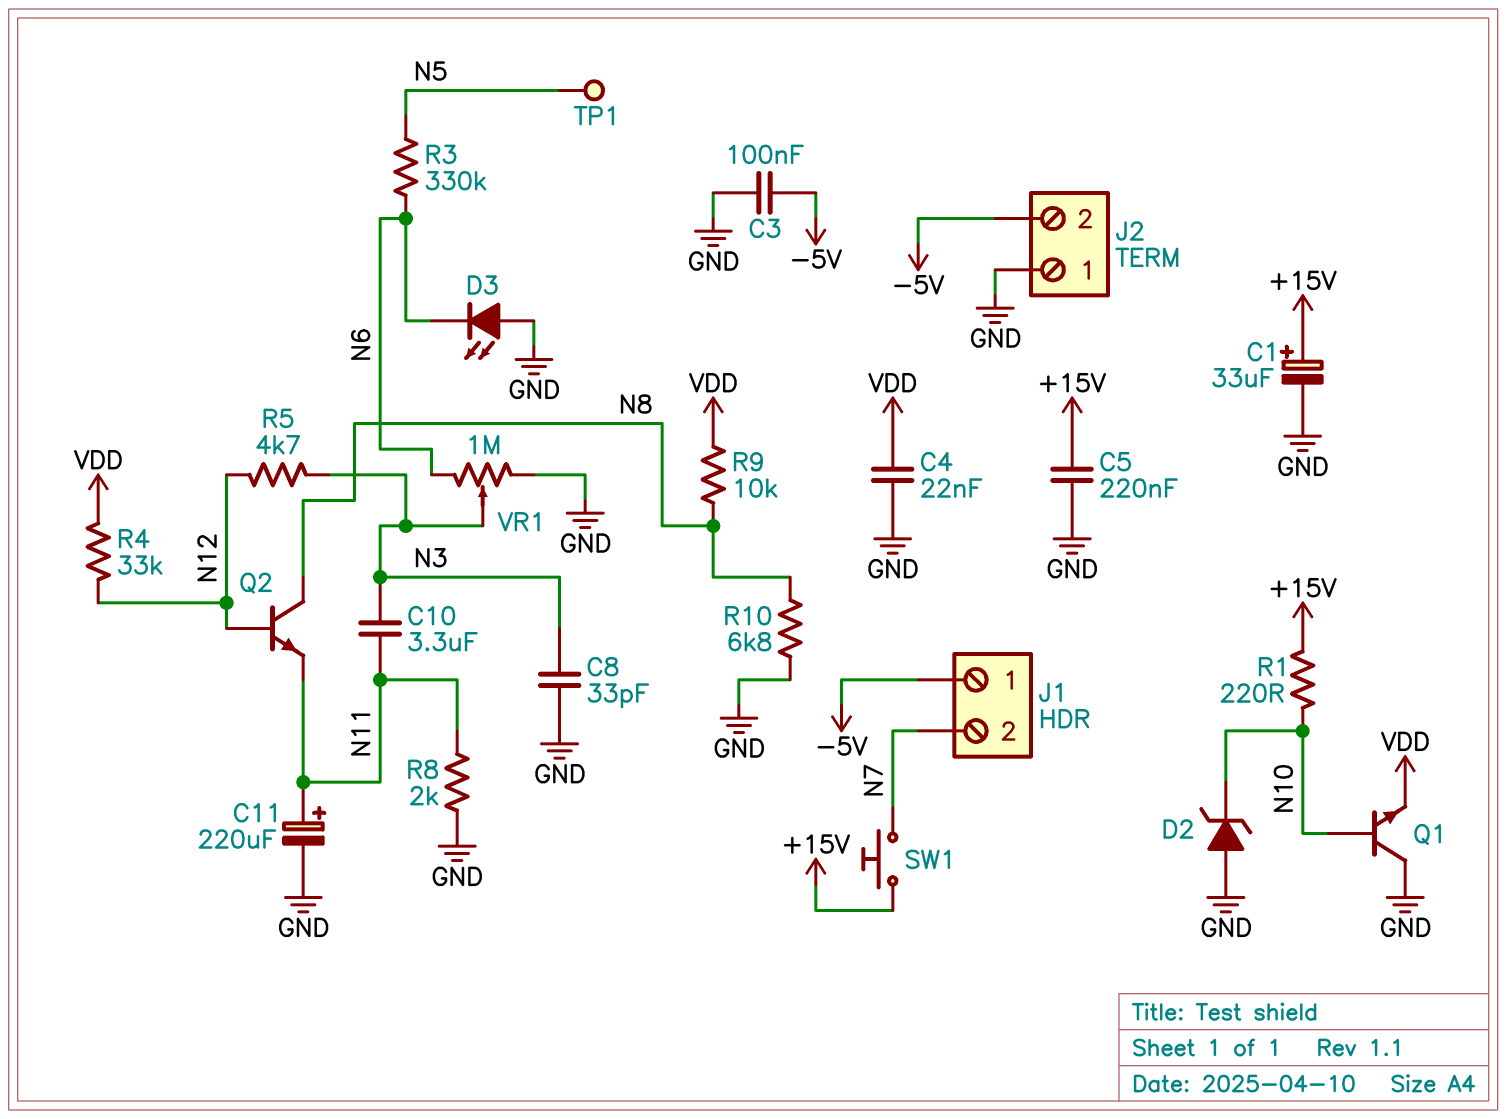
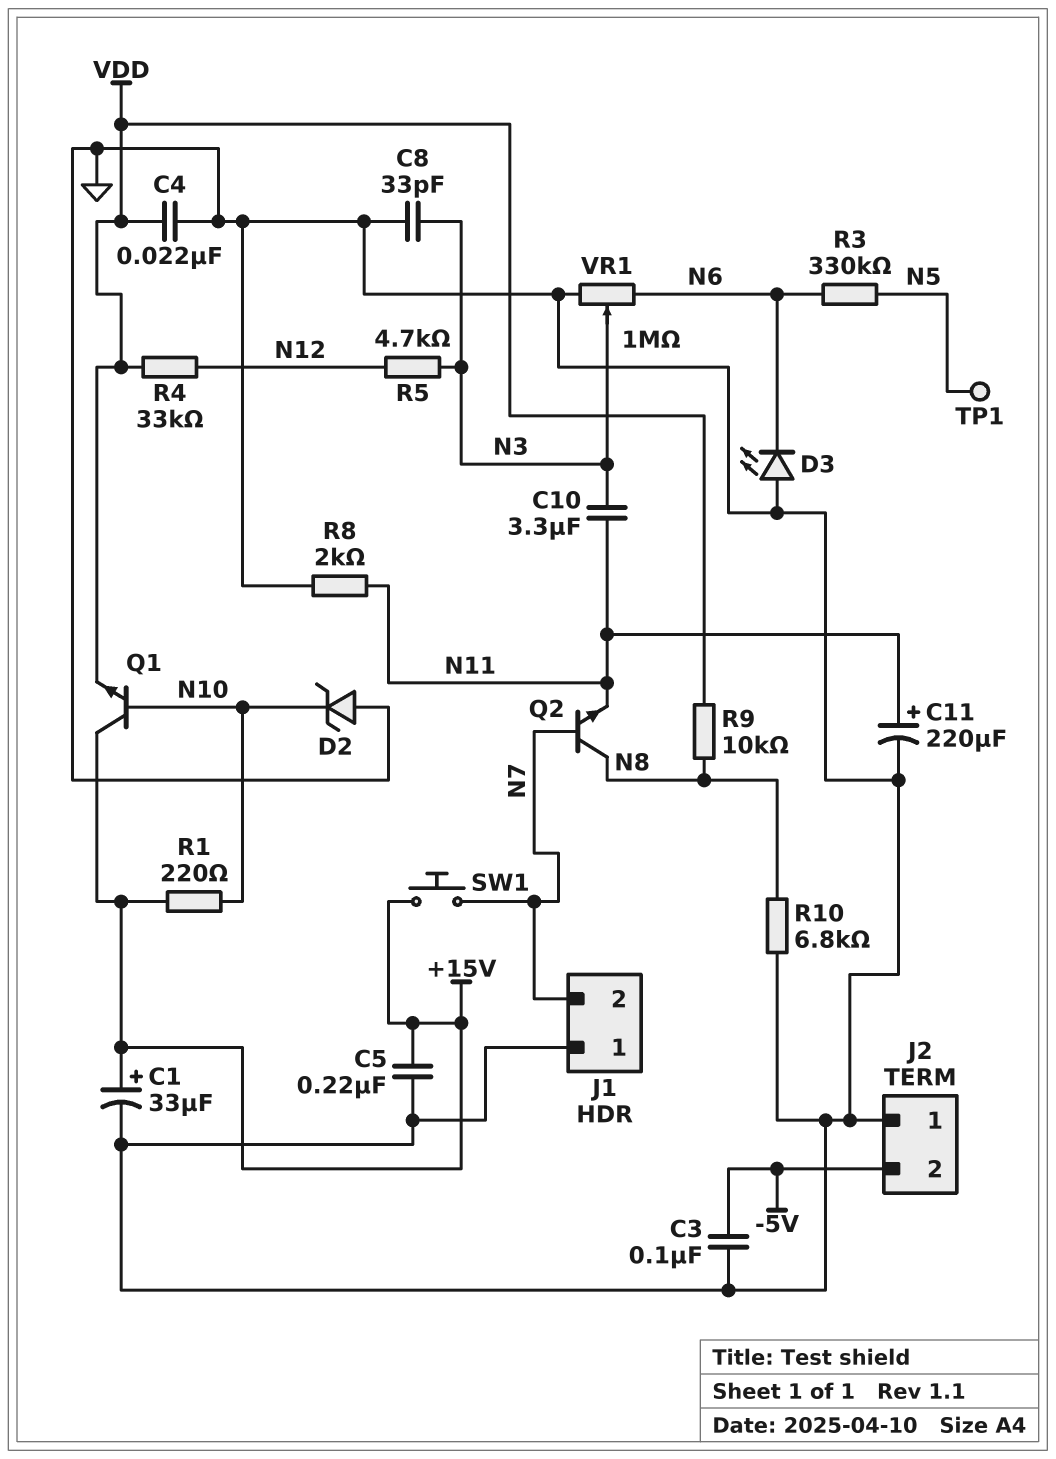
J1 pin 1: -5V -> GND
Q1: NPN (B N10, C GND, E VDD) -> NPN (B N10, C +15V, E VDD)
Q2: NPN (B N12, C N8, E N11) -> NPN (B N7, C N8, E N11)

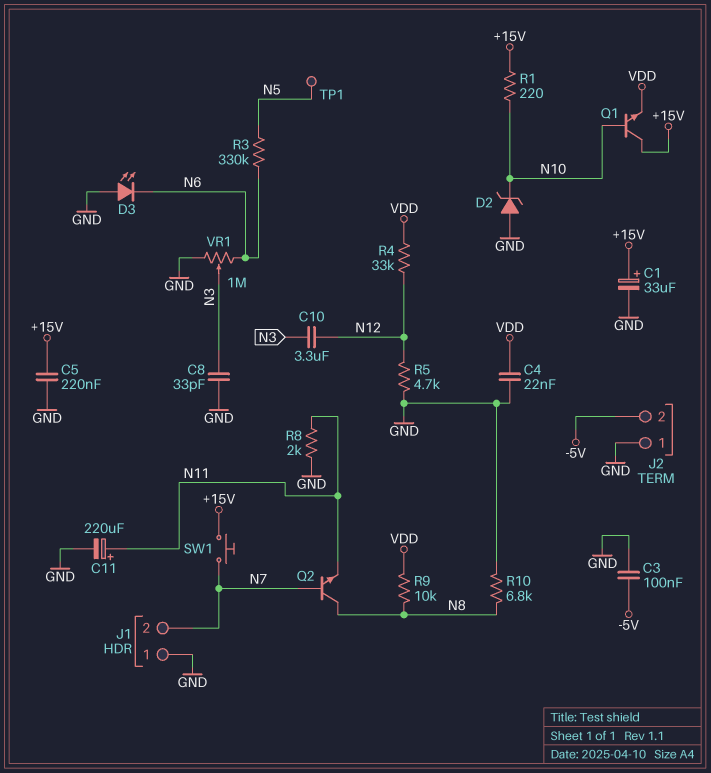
C10: 3.3uF (N3, N11) -> 3.3uF (N3, N12)
R5: 4.7k (N3, N12) -> 4.7k (GND, N12)

